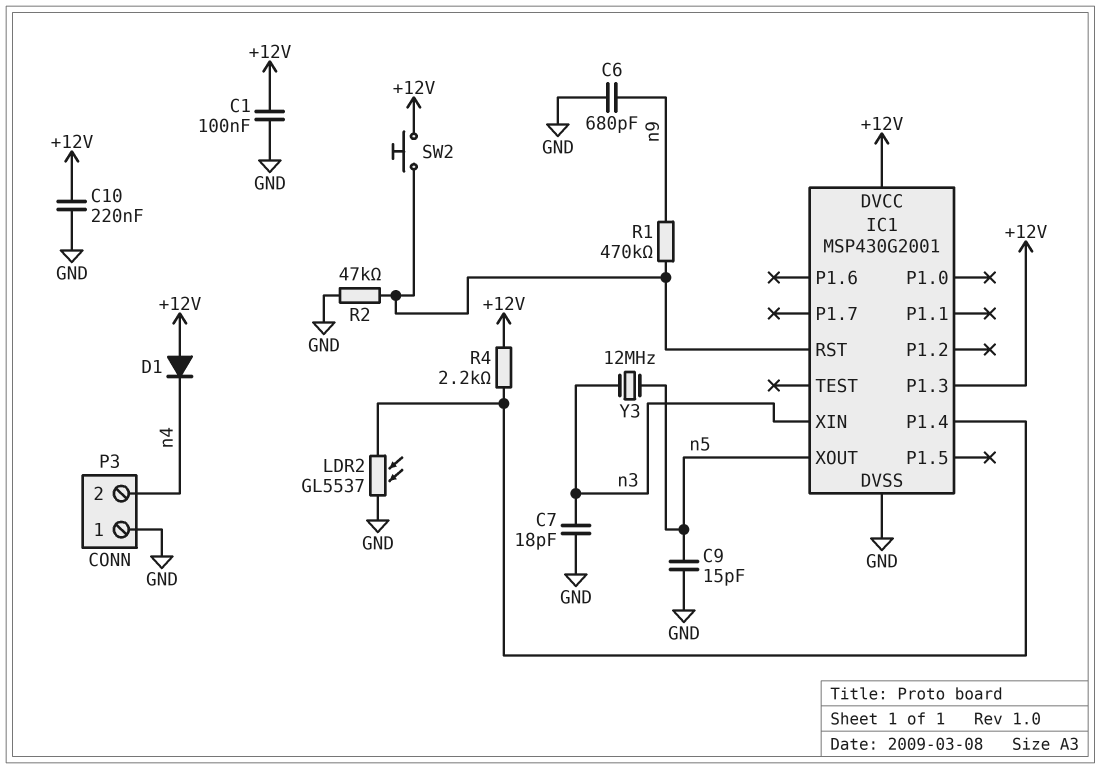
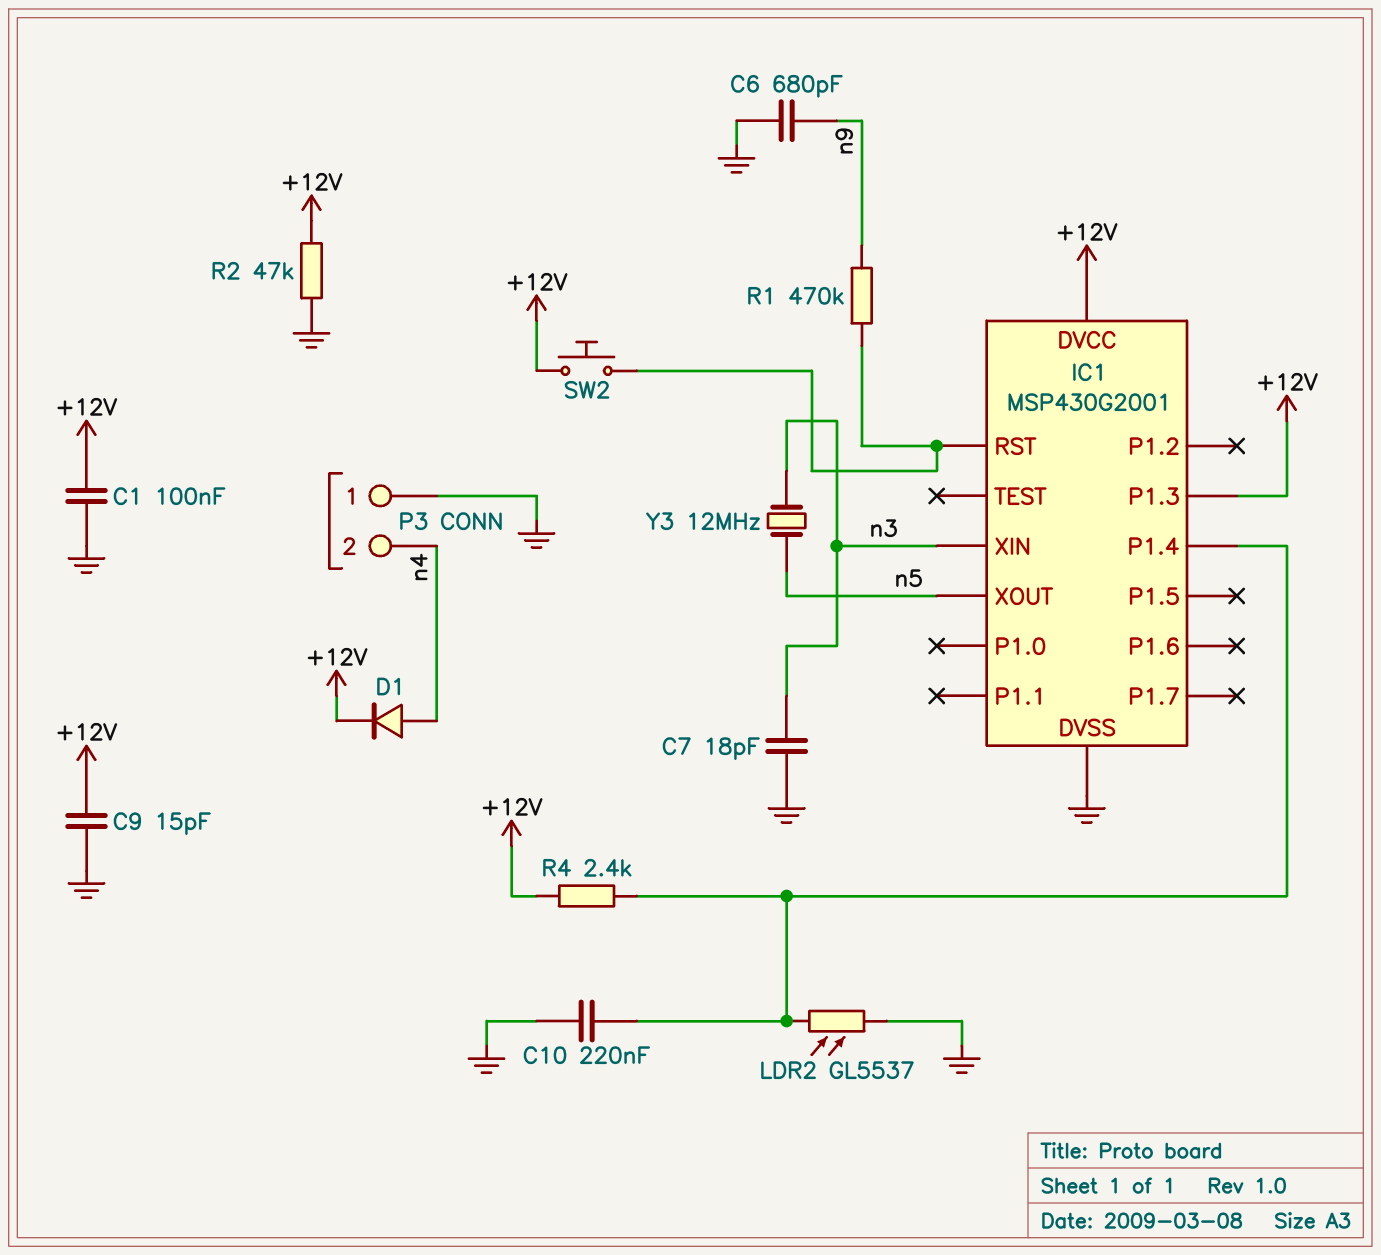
C9: 15pF (GND, n5) -> 15pF (+12V, GND)
C10: 220nF (+12V, GND) -> 220nF (GND, IC1/P1.4)
D1: diode (A +12V, K n4) -> diode (A n4, K +12V)
R2: 47k (GND, IC1/RST) -> 47k (+12V, GND)
R4: 2.2k (+12V, IC1/P1.4) -> 2.4k (+12V, IC1/P1.4)

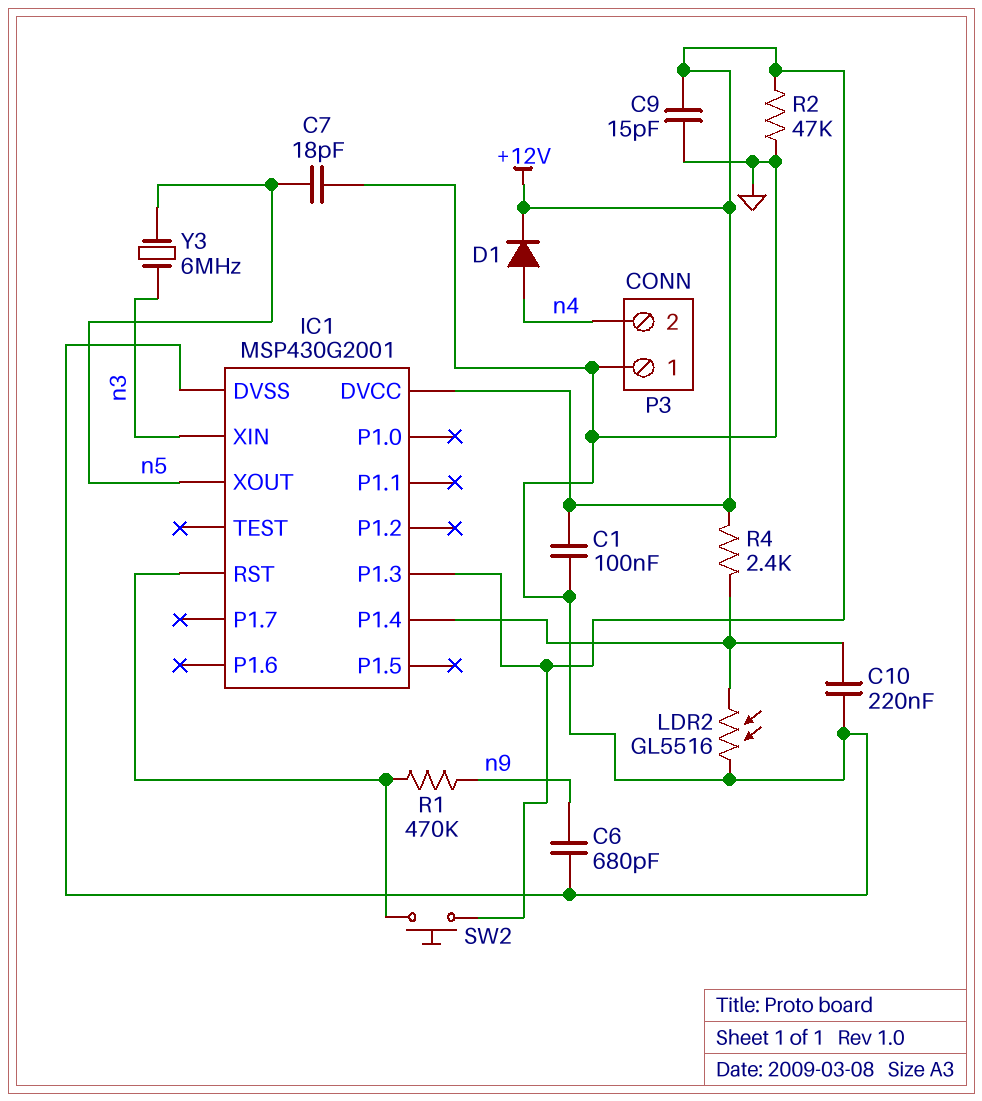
C7: 18pF (GND, n3) -> 18pF (GND, n5)
LDR2: GL5537 (GND, IC1/P1.4) -> GL5516 (GND, IC1/P1.4)
Y3: 12MHz (n3, n5) -> 6MHz (n3, n5)

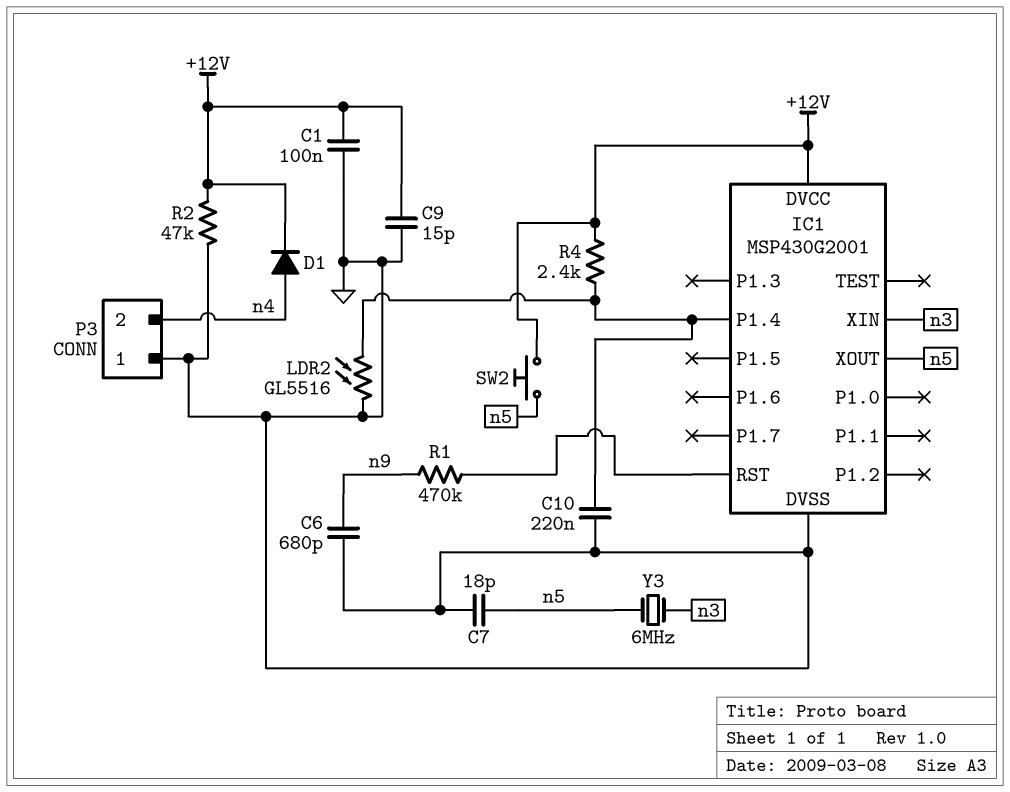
IC1 pin P1.3: +12V -> none
SW2: button (+12V, IC1/RST) -> button (+12V, n5)

